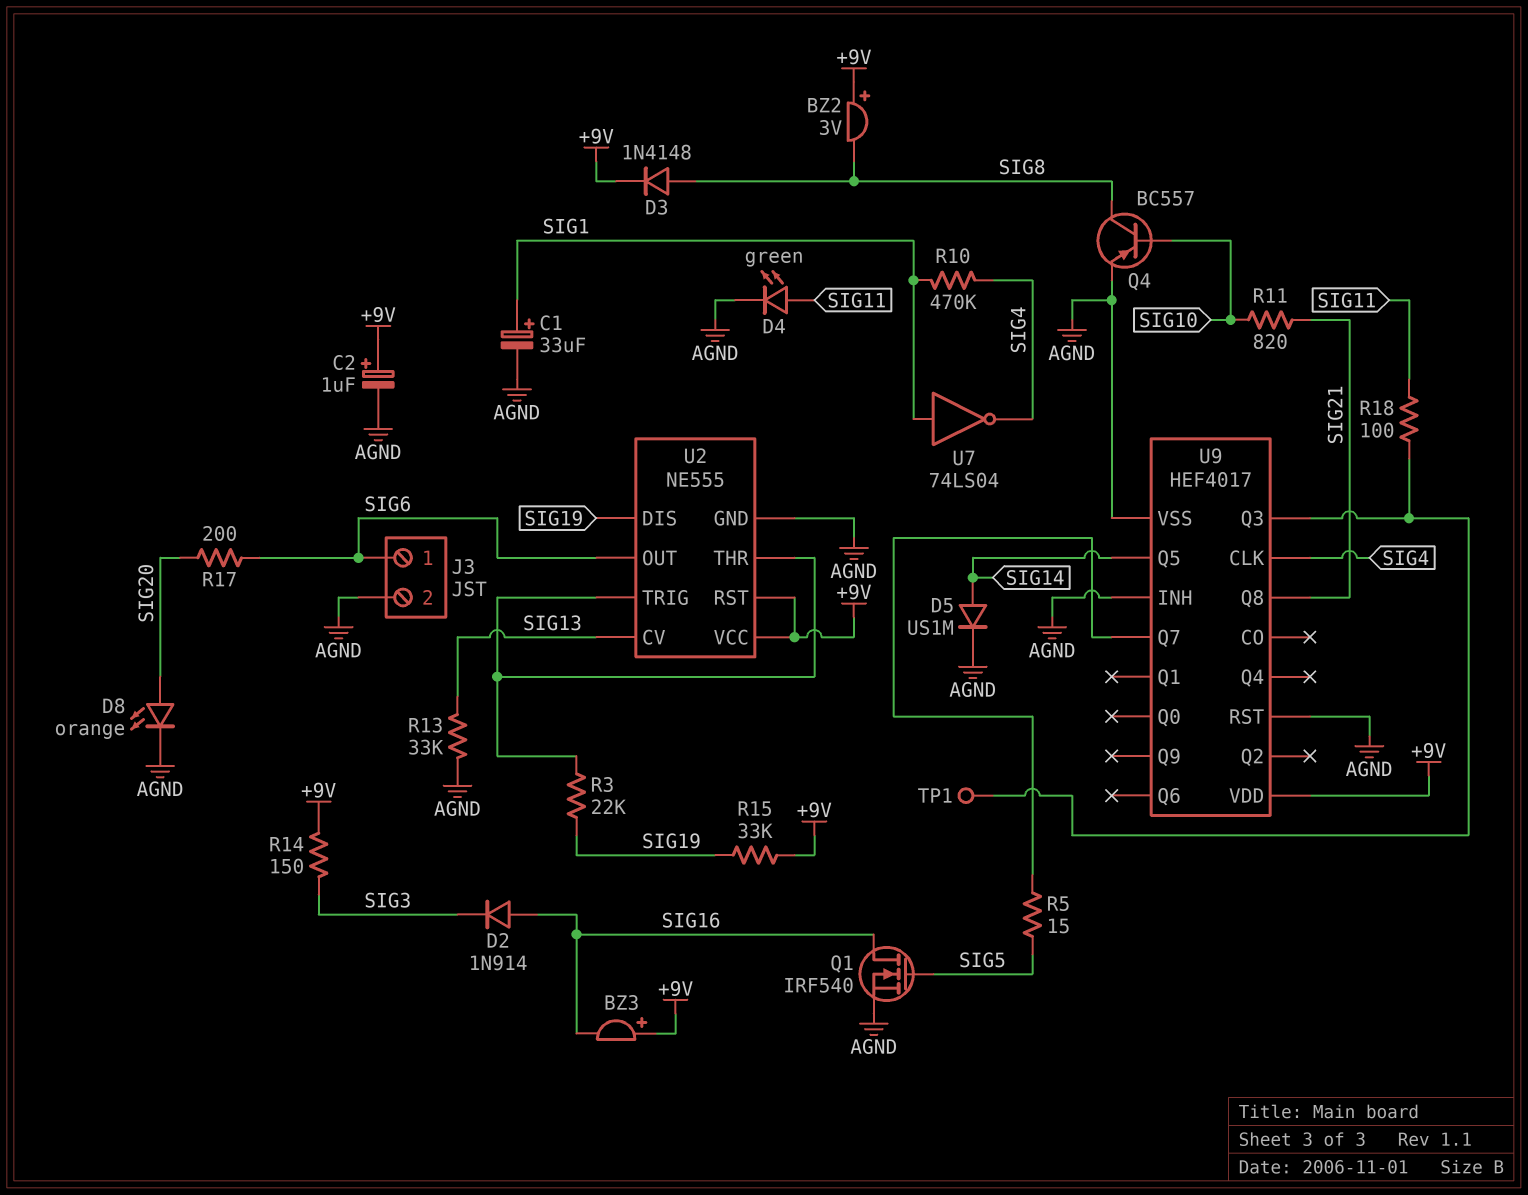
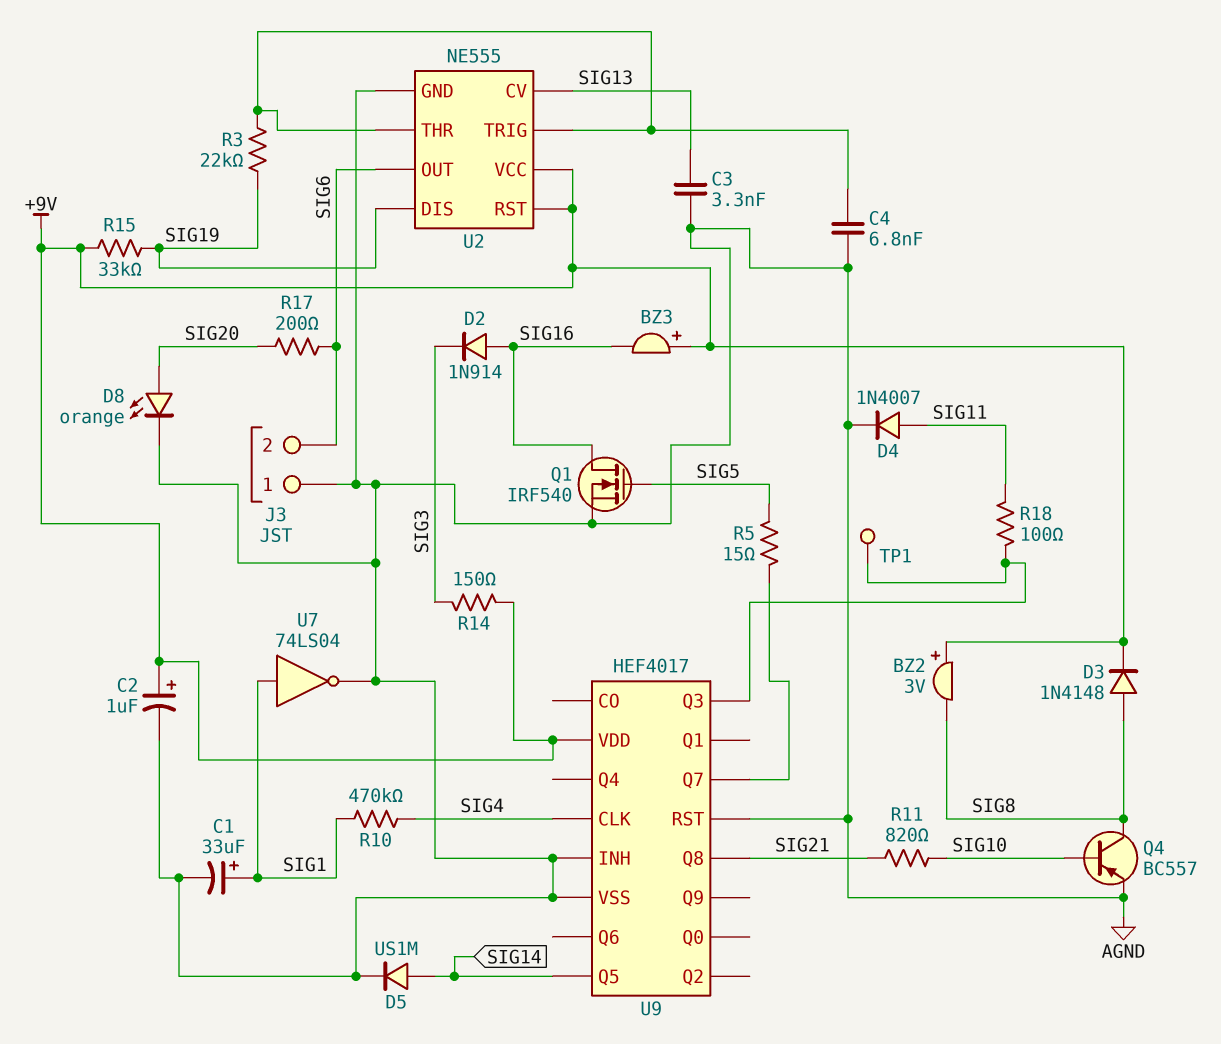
C3: none -> 3.3nF (AGND, SIG13)
C4: none -> 6.8nF (AGND, U2/THR)
D4: LED green (A SIG11, K AGND) -> diode 1N4007 (A SIG11, K AGND)
J3 pin 1: SIG6 -> AGND
J3 pin 2: AGND -> SIG6
R13: 33k (AGND, SIG13) -> none
U7: NOT 74LS04 (in SIG1, out SIG4) -> NOT 74LS04 (in SIG1, out AGND)

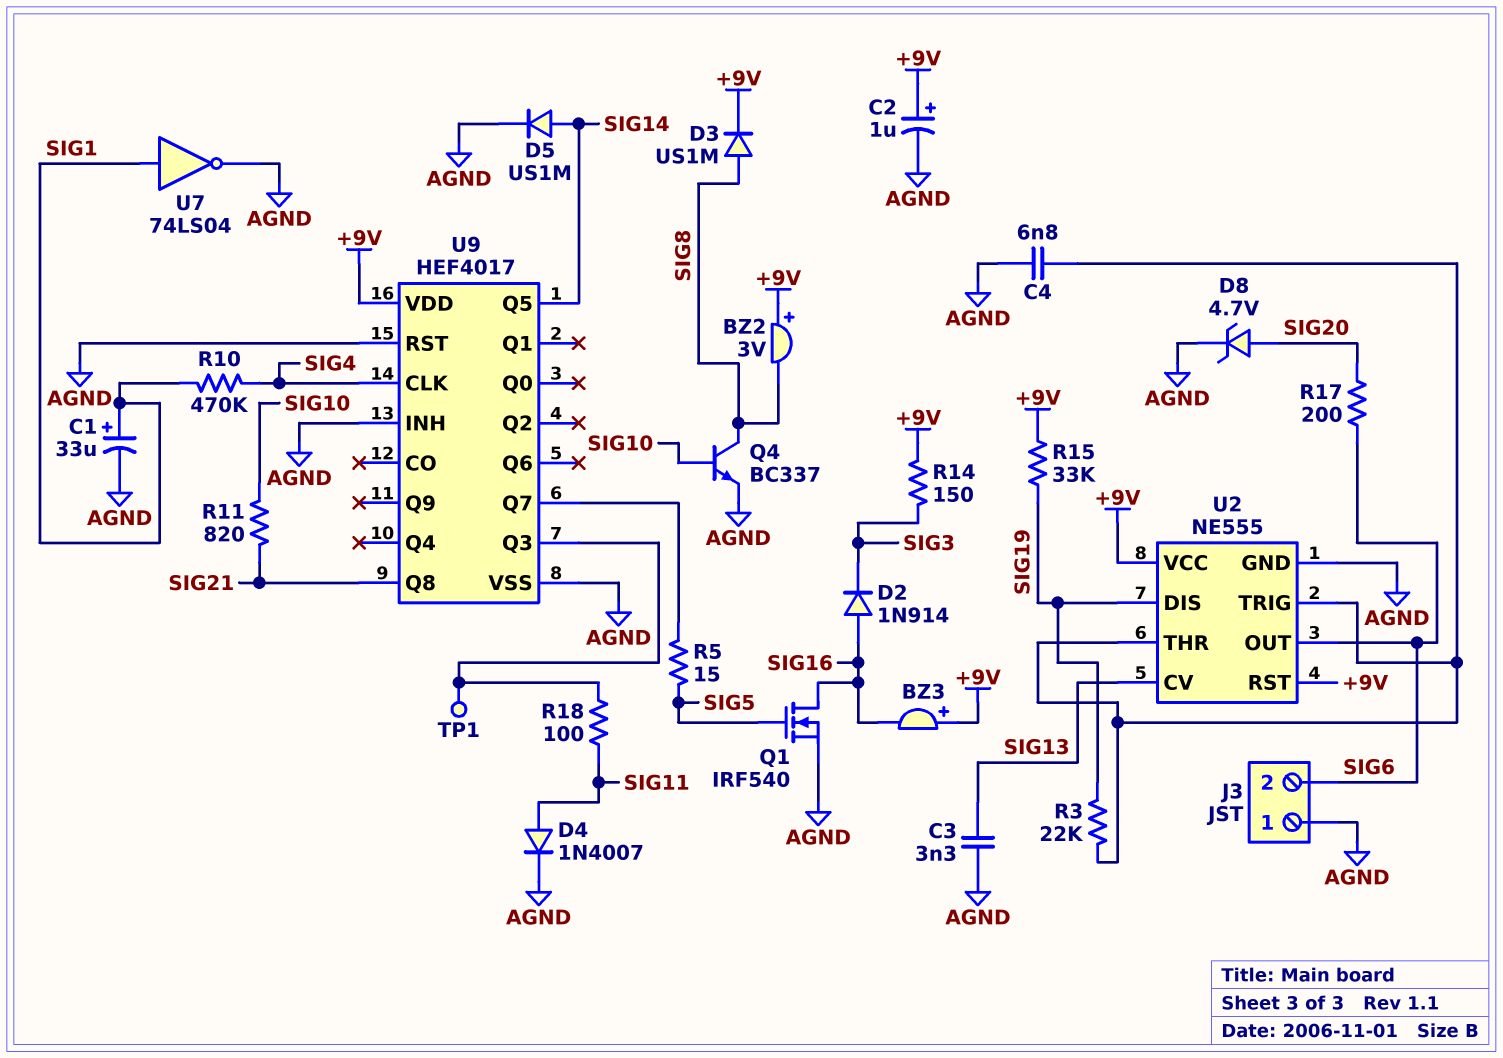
D3: diode 1N4148 (A SIG8, K +9V) -> diode US1M (A SIG8, K +9V)
D8: LED orange (A SIG20, K AGND) -> zener 4.7V (A SIG20, K AGND)
Q4: PNP BC557 (B SIG10, C SIG8, E AGND) -> NPN BC337 (B SIG10, C SIG8, E AGND)

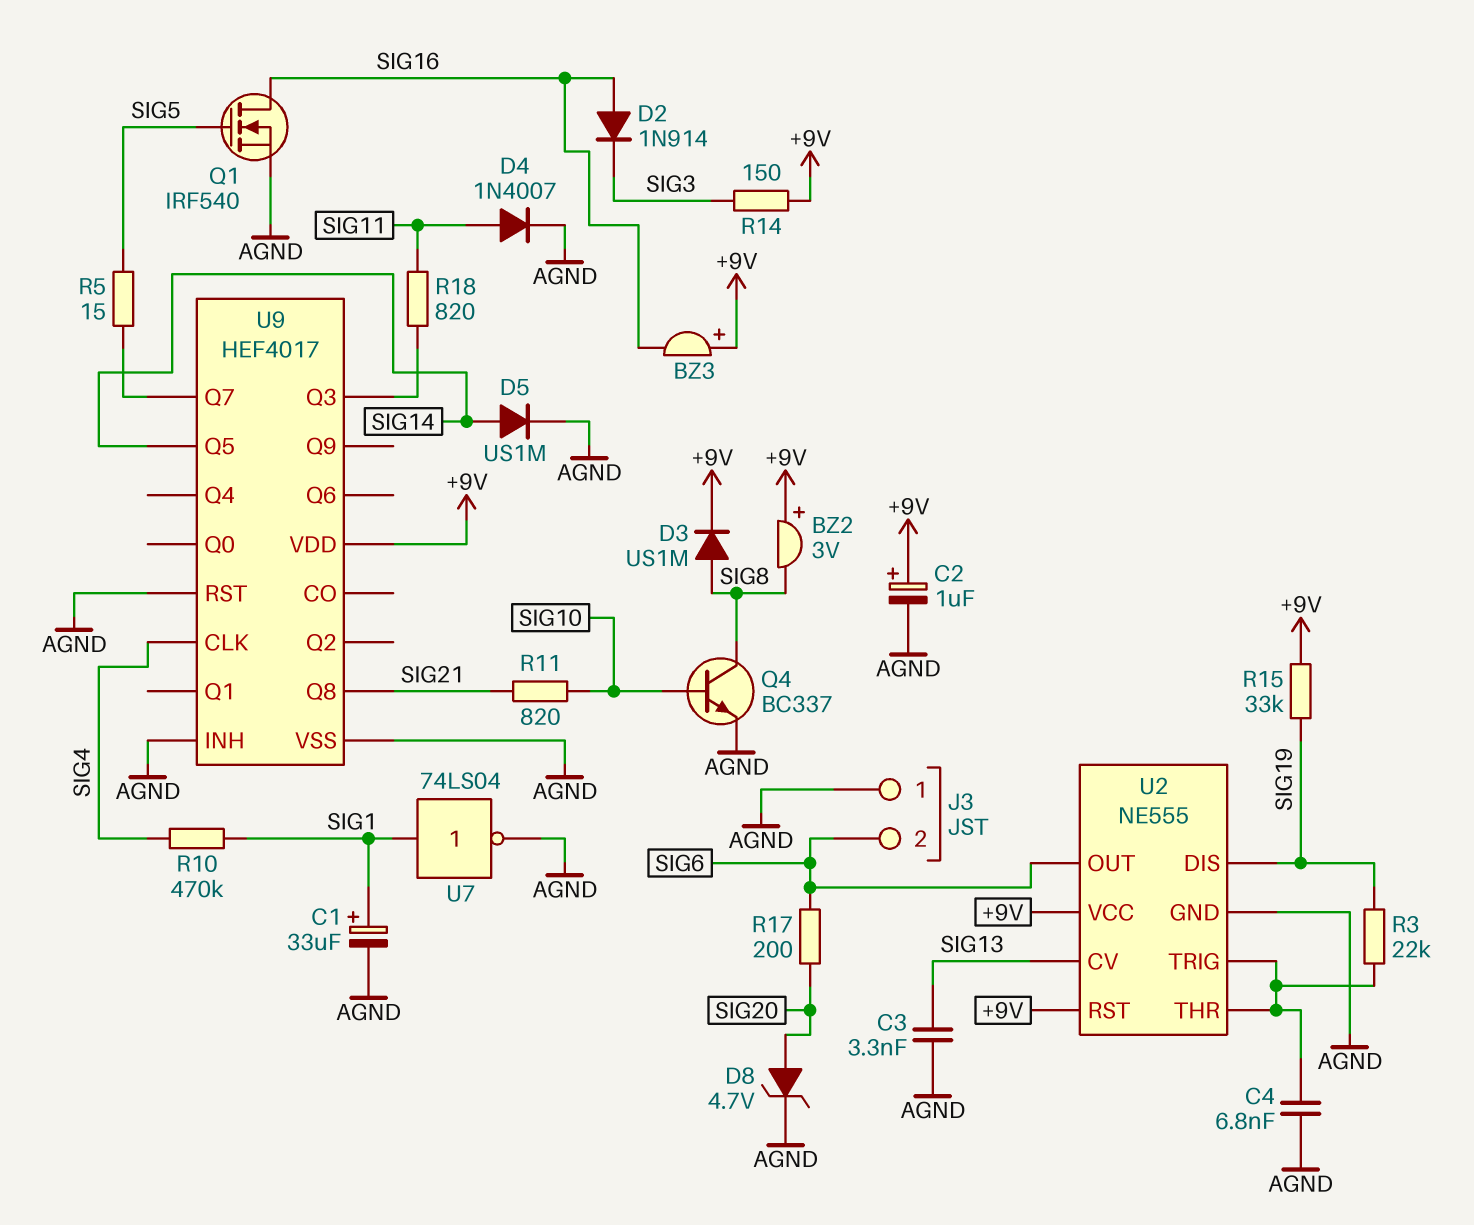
R18: 100 (SIG11, U9/Q3) -> 820 (SIG11, U9/Q3)
TP1: test point (U9/Q3) -> none

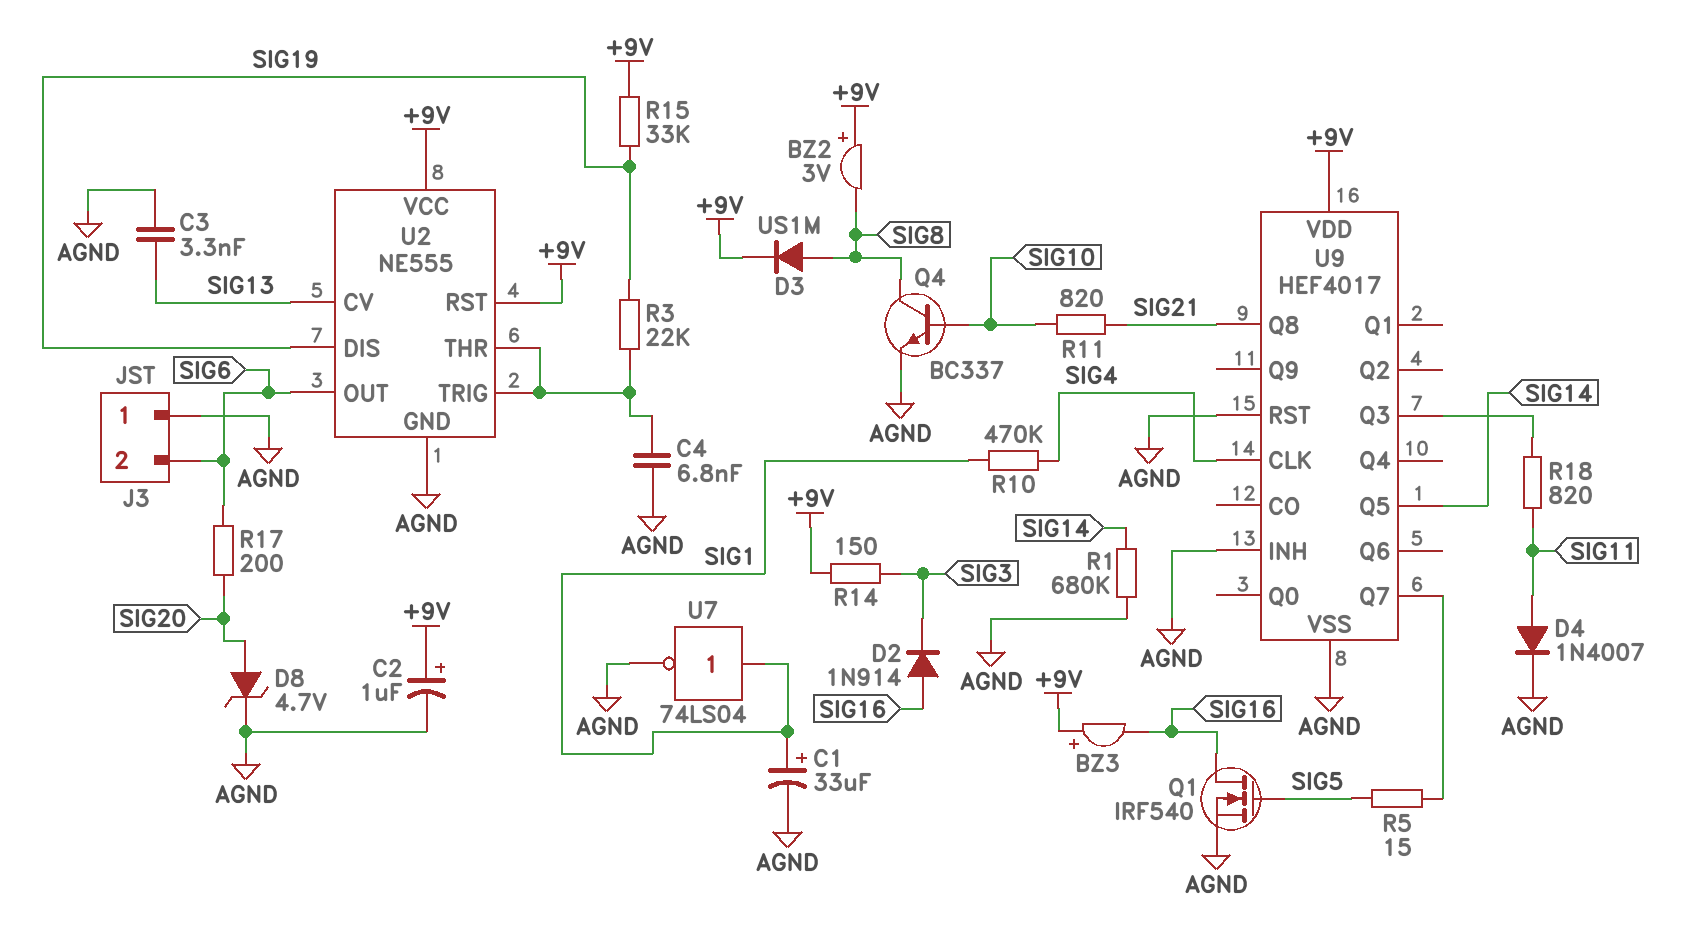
D5: diode US1M (A SIG14, K AGND) -> none
R1: none -> 680k (AGND, SIG14)

